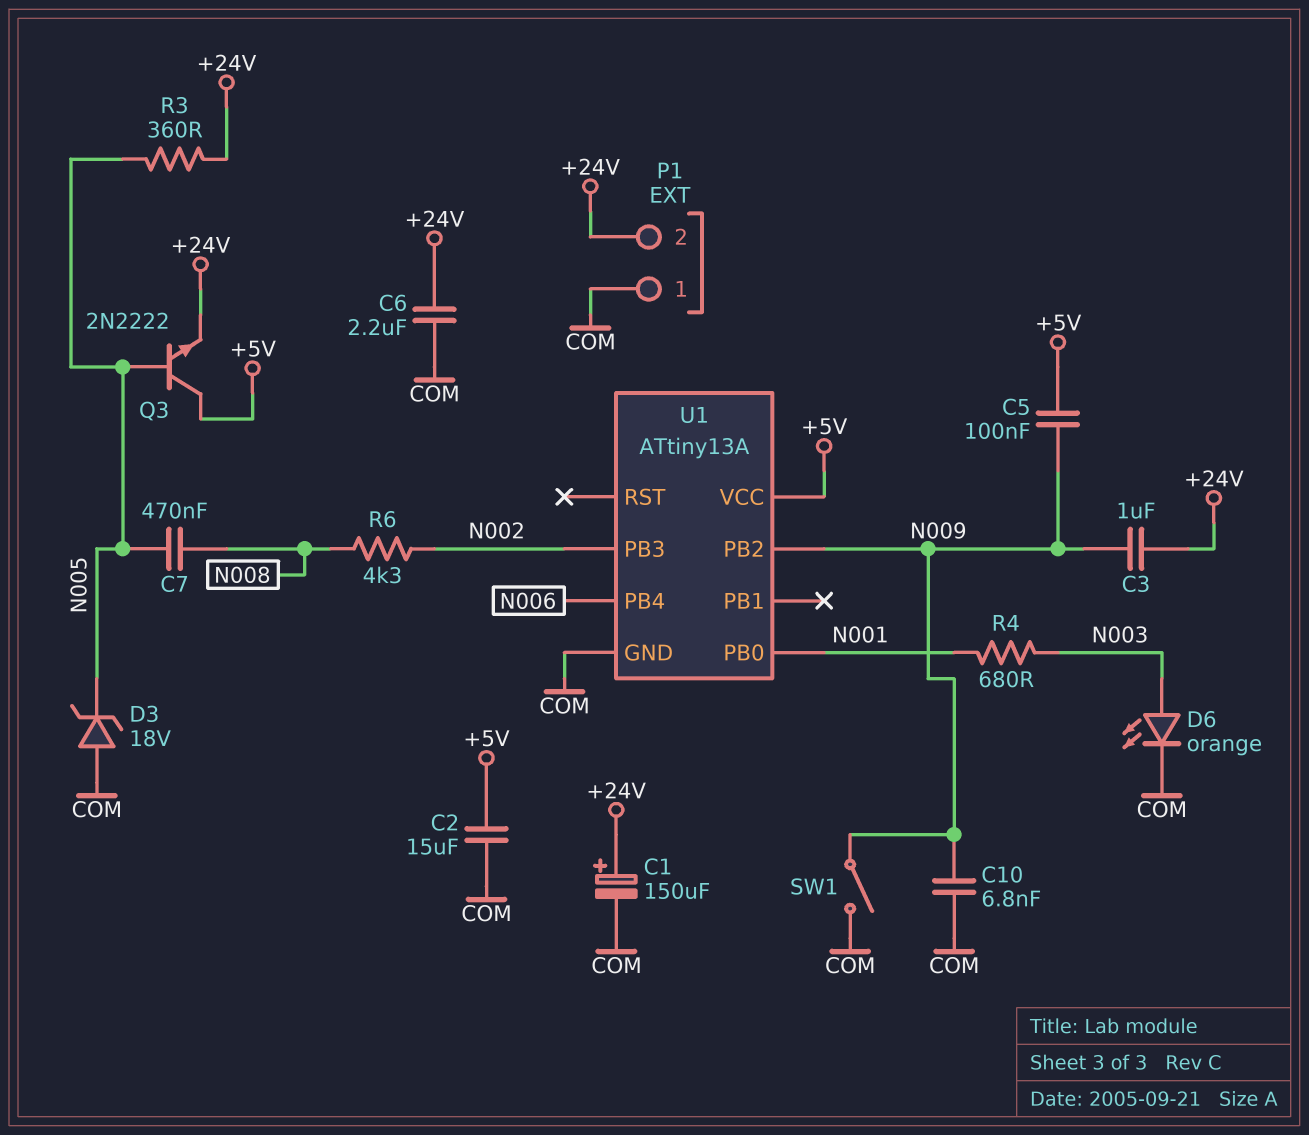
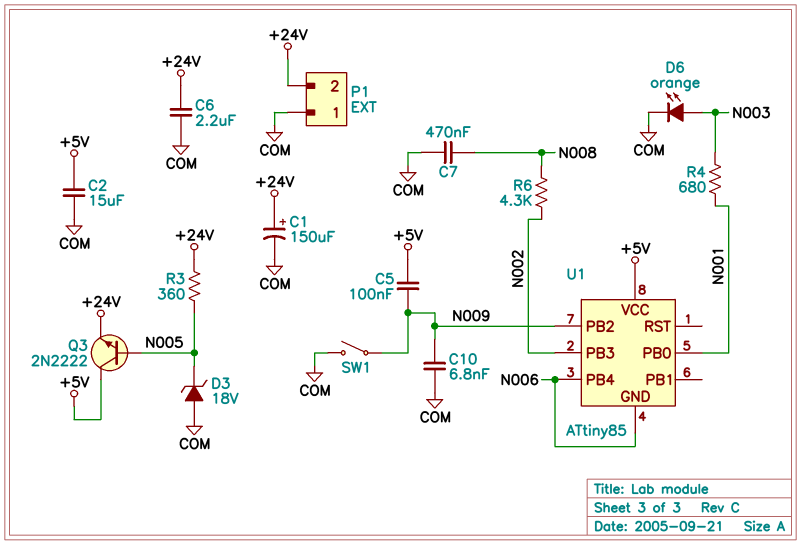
C3: 1uF (+24V, N009) -> none
C7: 470nF (N005, N008) -> 470nF (COM, N008)
U1: ATtiny13A -> ATtiny85
U1 pin GND: COM -> N006

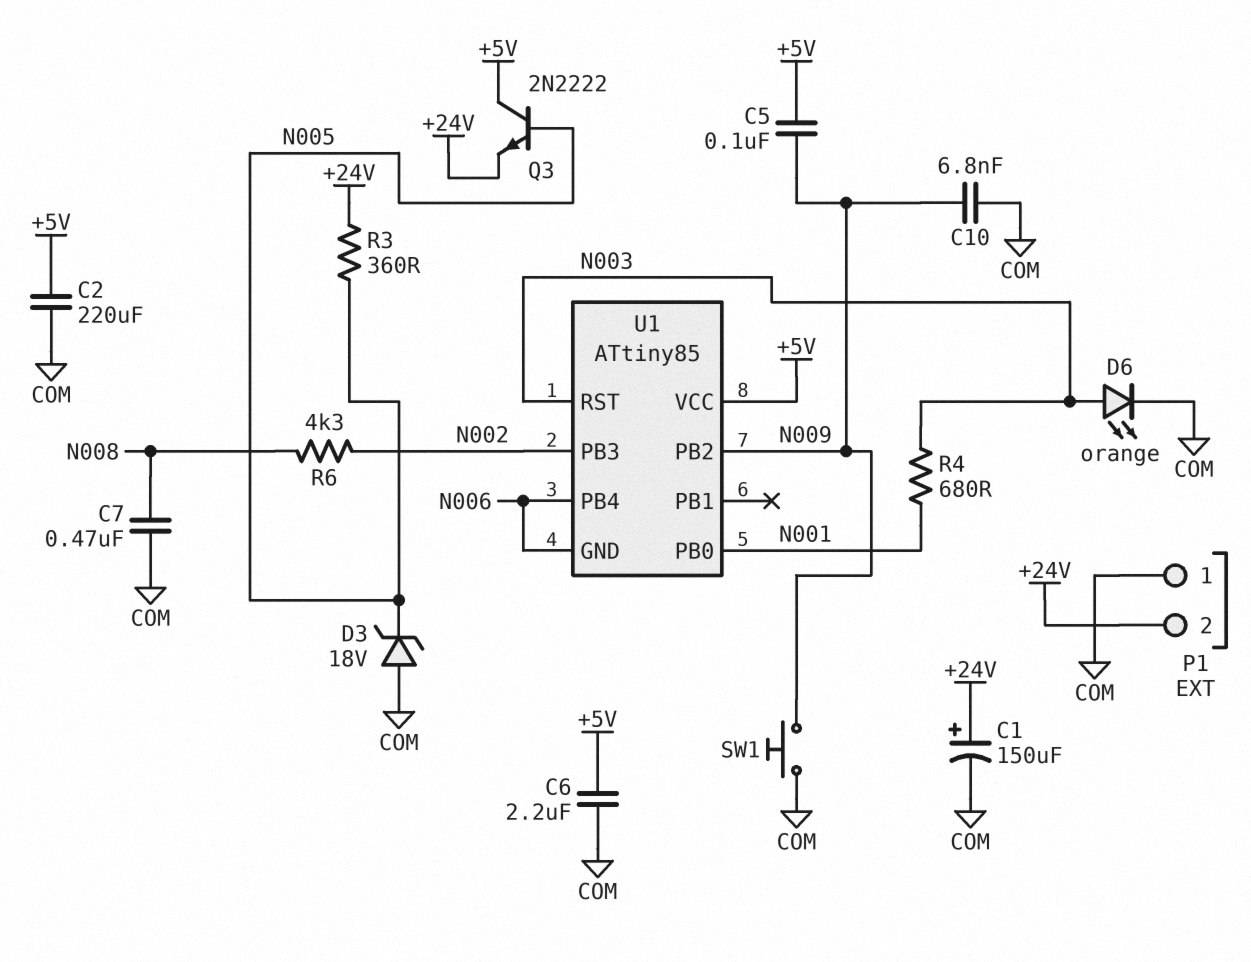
C2: 15uF (+5V, COM) -> 220uF (+5V, COM)
C6: 2.2uF (+24V, COM) -> 2.2uF (+5V, COM)
SW1: switch (COM, N009) -> button (COM, N009)
U1 pin RST: none -> N003

